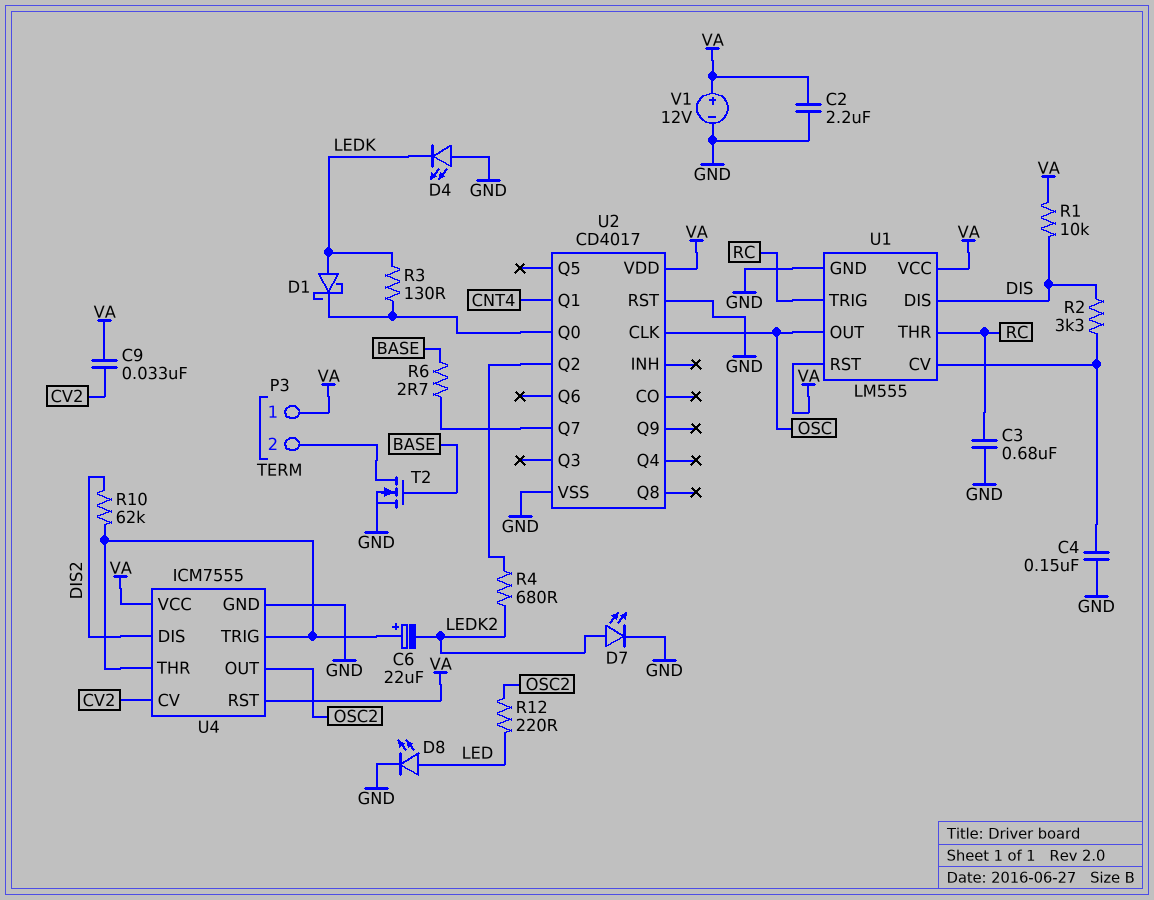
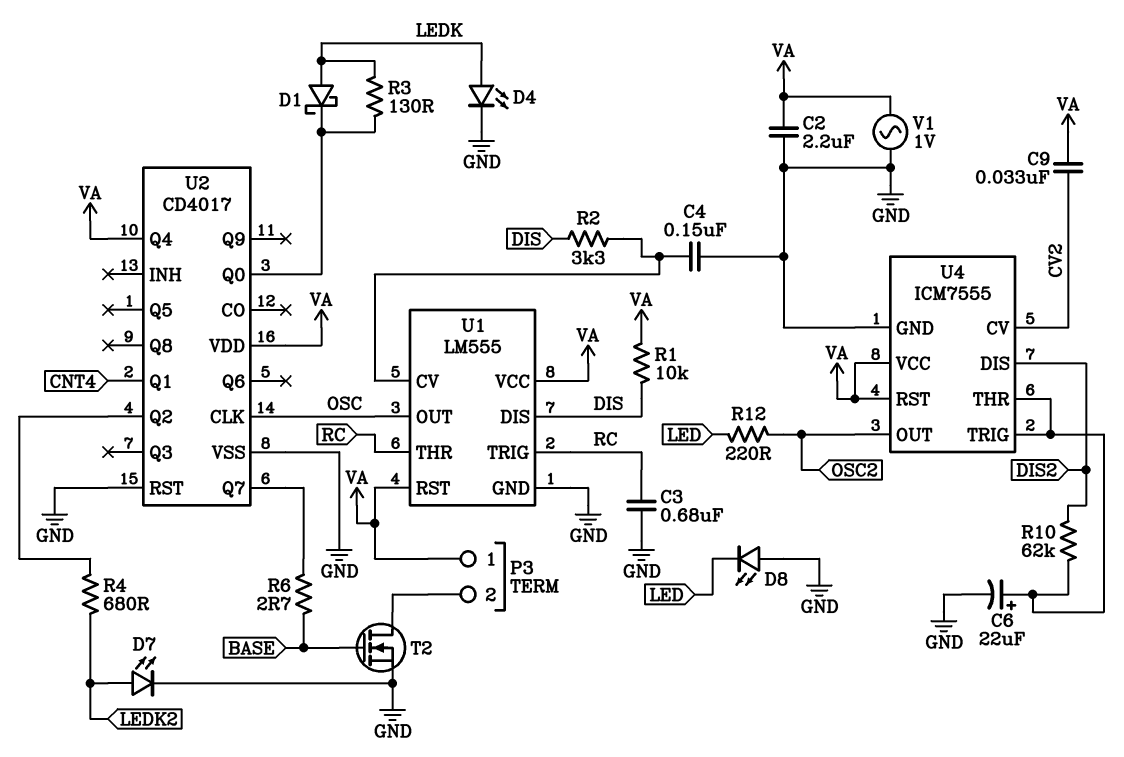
C6: 22uF (plus U4/THR, minus LEDK2) -> 22uF (plus U4/THR, minus GND)
D4: LED (A GND, K LEDK) -> LED (A LEDK, K GND)
D8: LED (A LED, K GND) -> LED (A GND, K LED)
U2 pin Q4: none -> VA
V1: 12V (plus VA, minus GND) -> AC 1V (GND, VA)

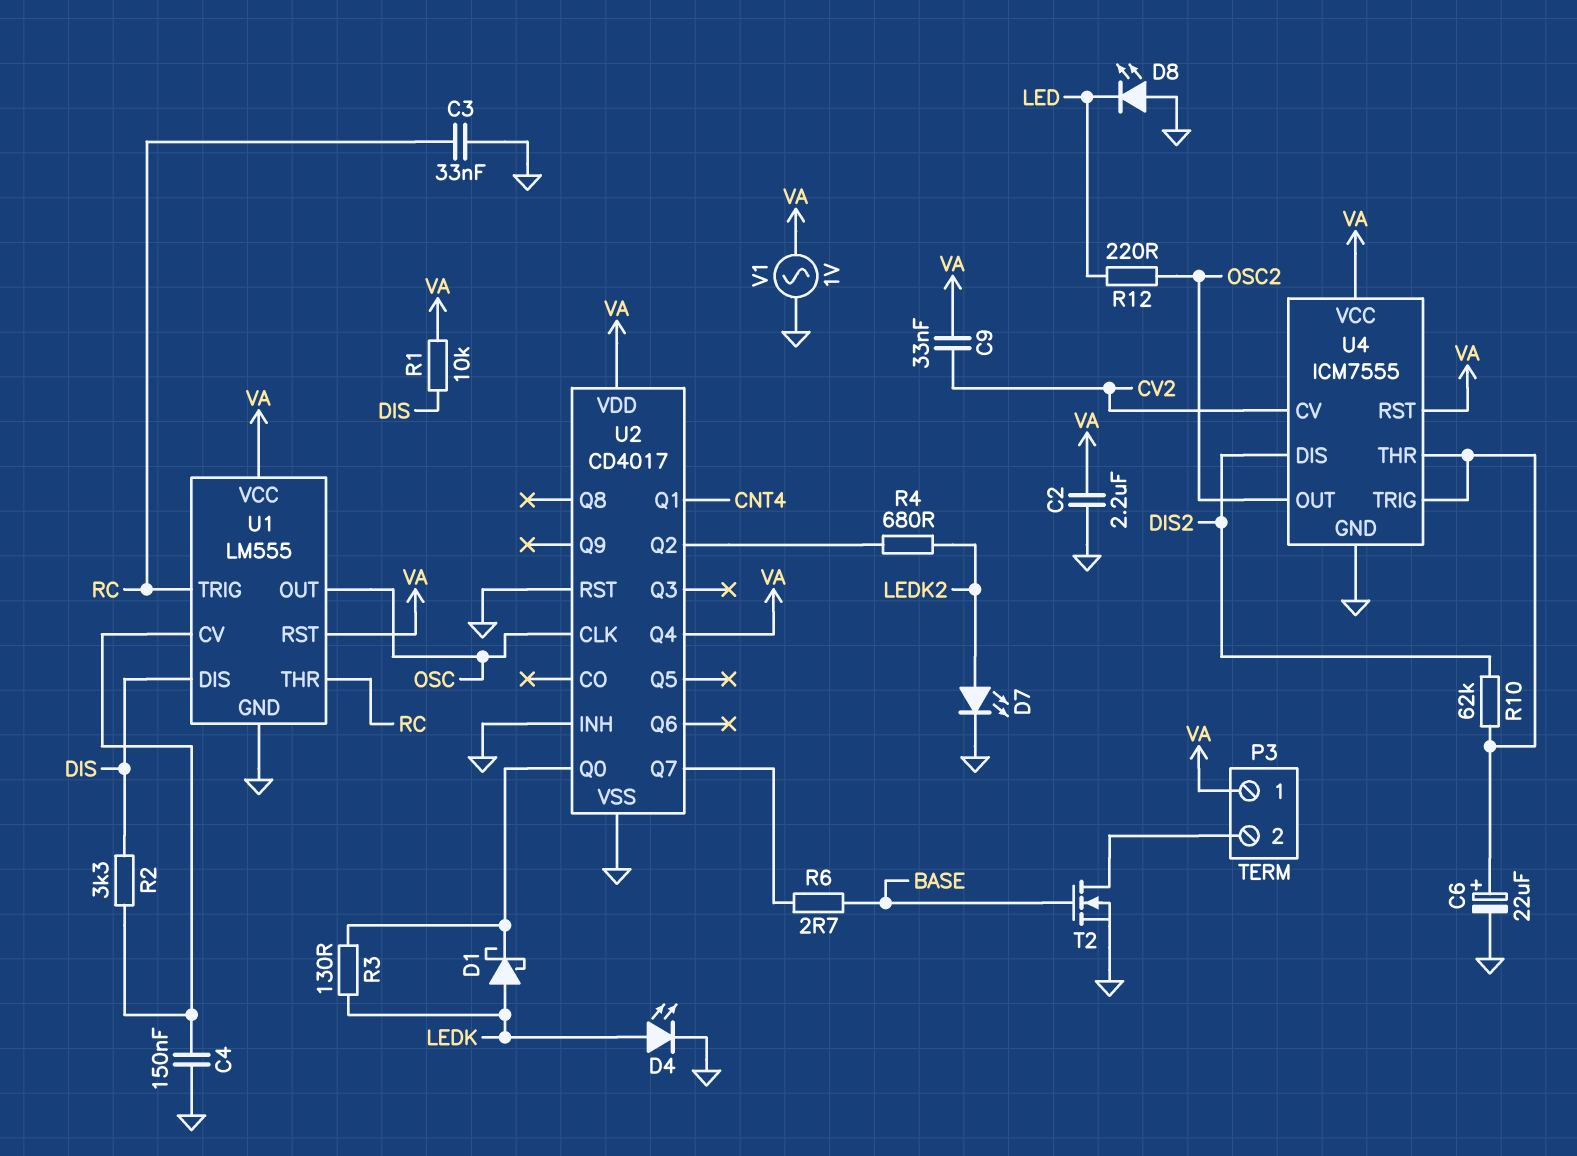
C3: 680nF (GND, RC) -> 33nF (GND, RC)
U2 pin INH: none -> GND

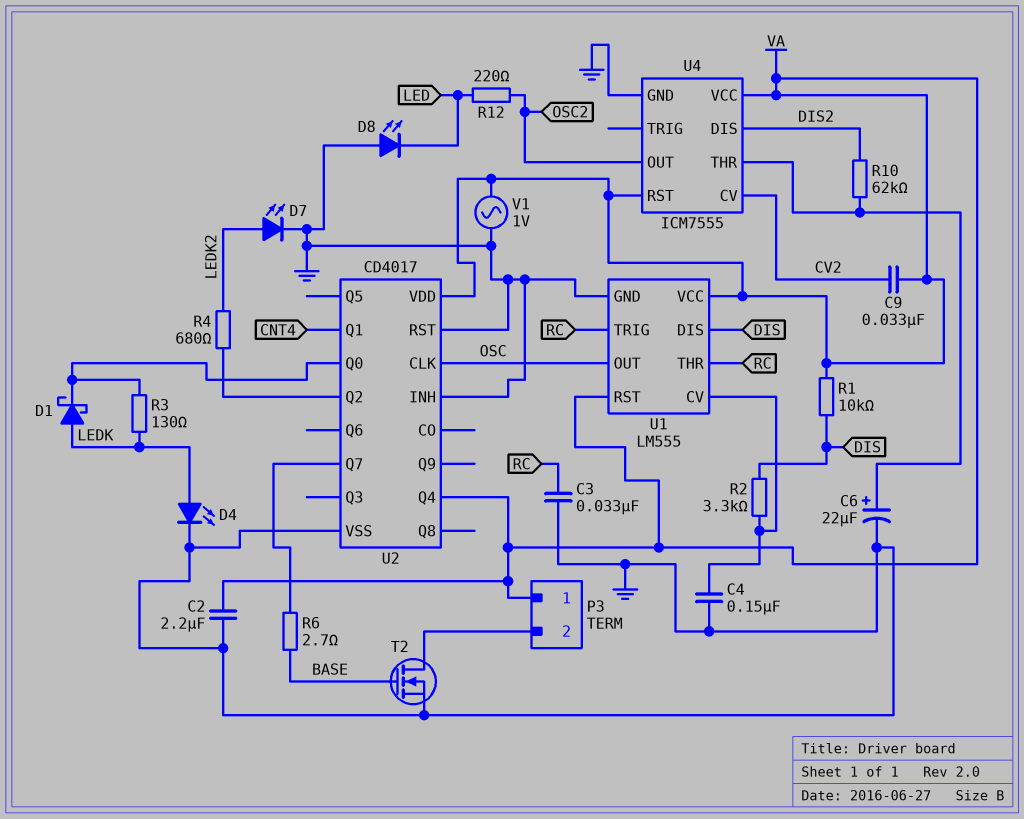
U4 pin TRIG: U4/THR -> none

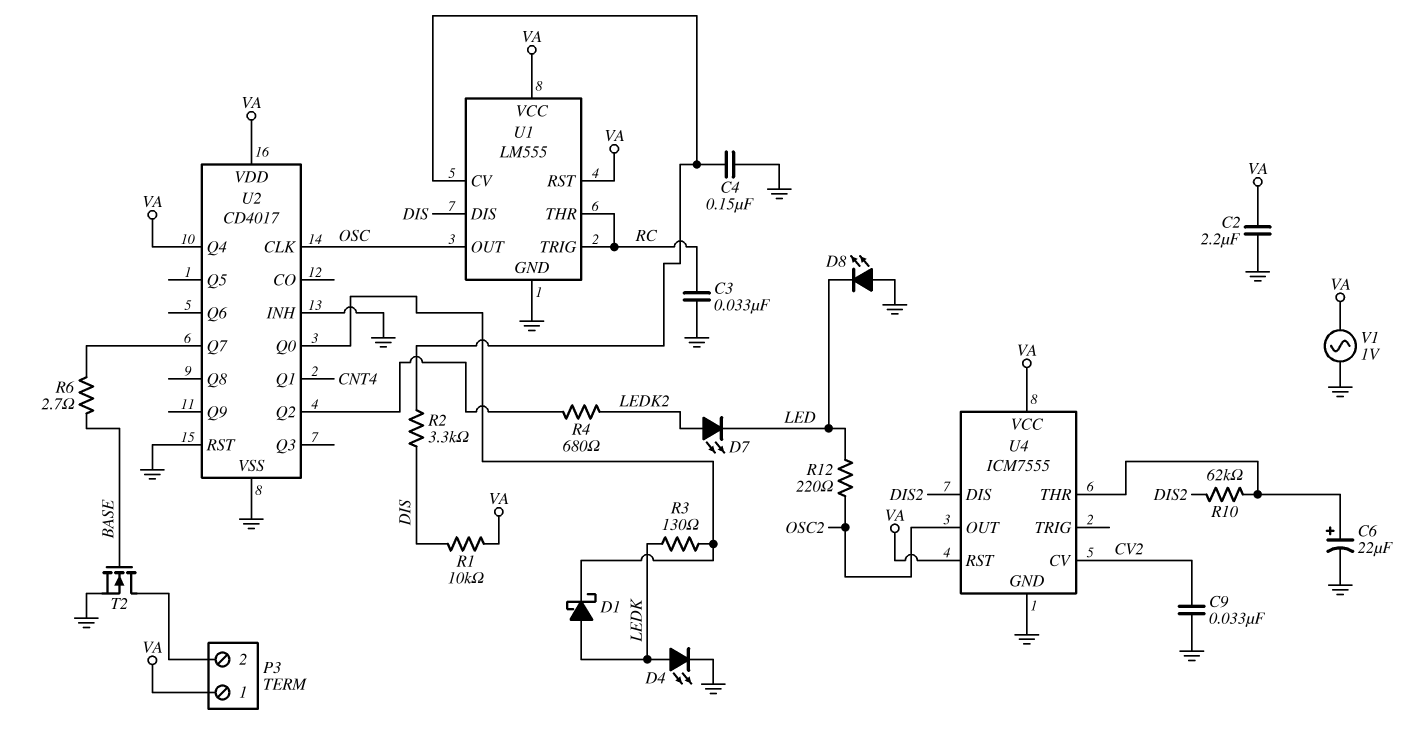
C9: 33nF (CV2, VA) -> 33nF (CV2, GND)
D7: LED (A LEDK2, K GND) -> LED (A LEDK2, K LED)

